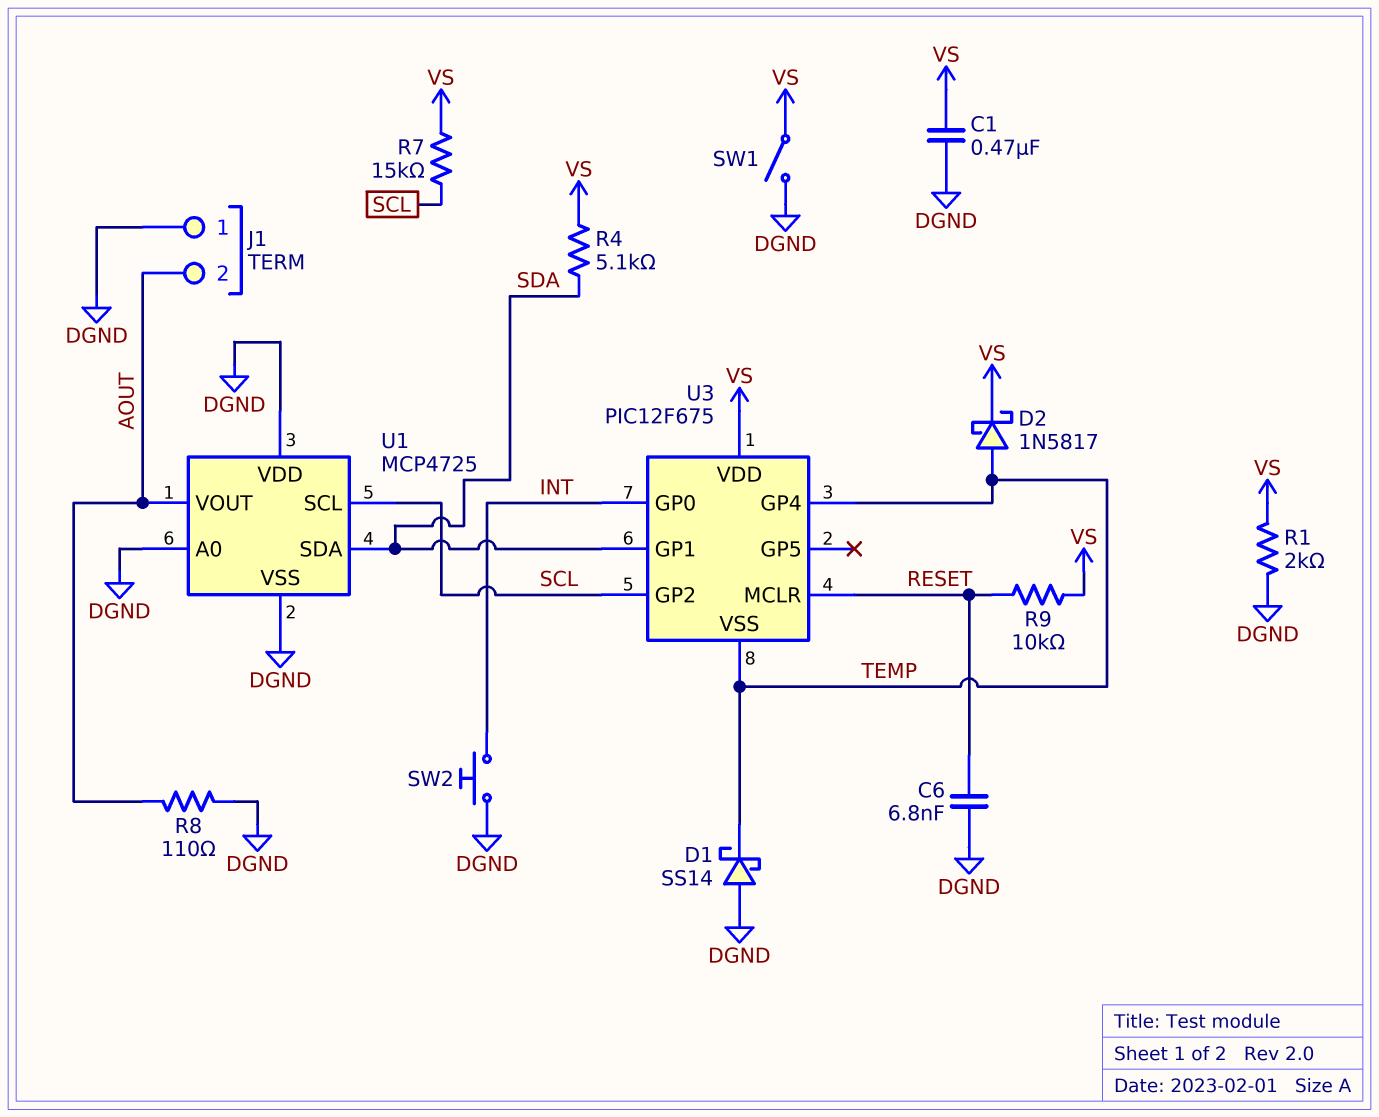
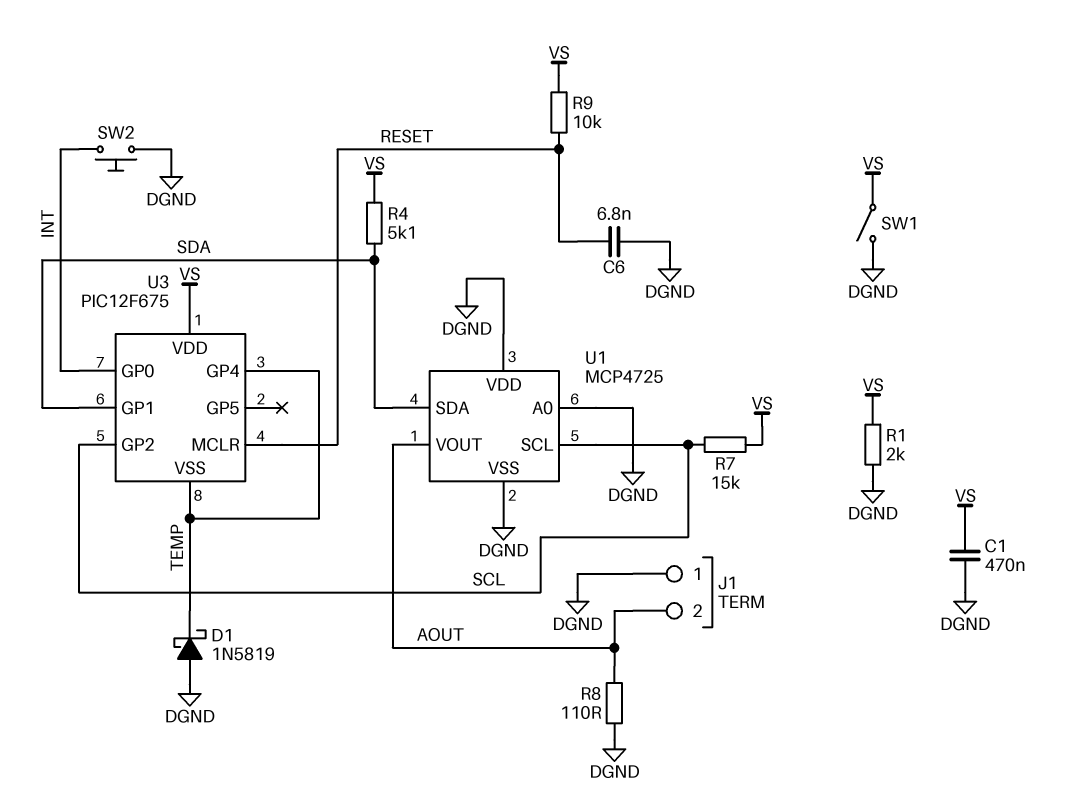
D1: schottky SS14 (A DGND, K TEMP) -> schottky 1N5819 (A DGND, K TEMP)
D2: schottky 1N5817 (A TEMP, K VS) -> none

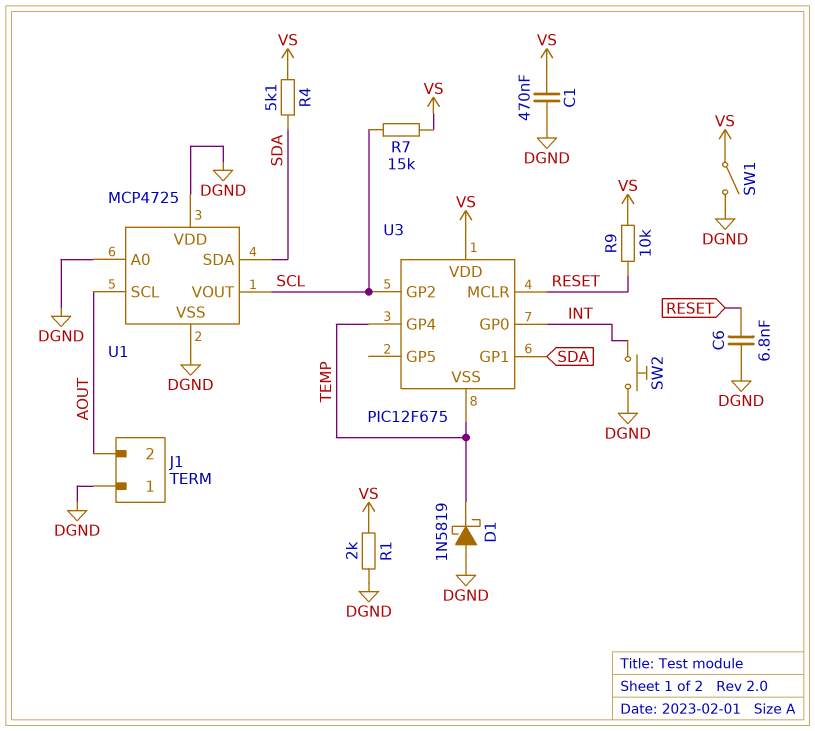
R8: 110 (AOUT, DGND) -> none
U1 pin SCL: SCL -> AOUT
U1 pin VOUT: AOUT -> SCL

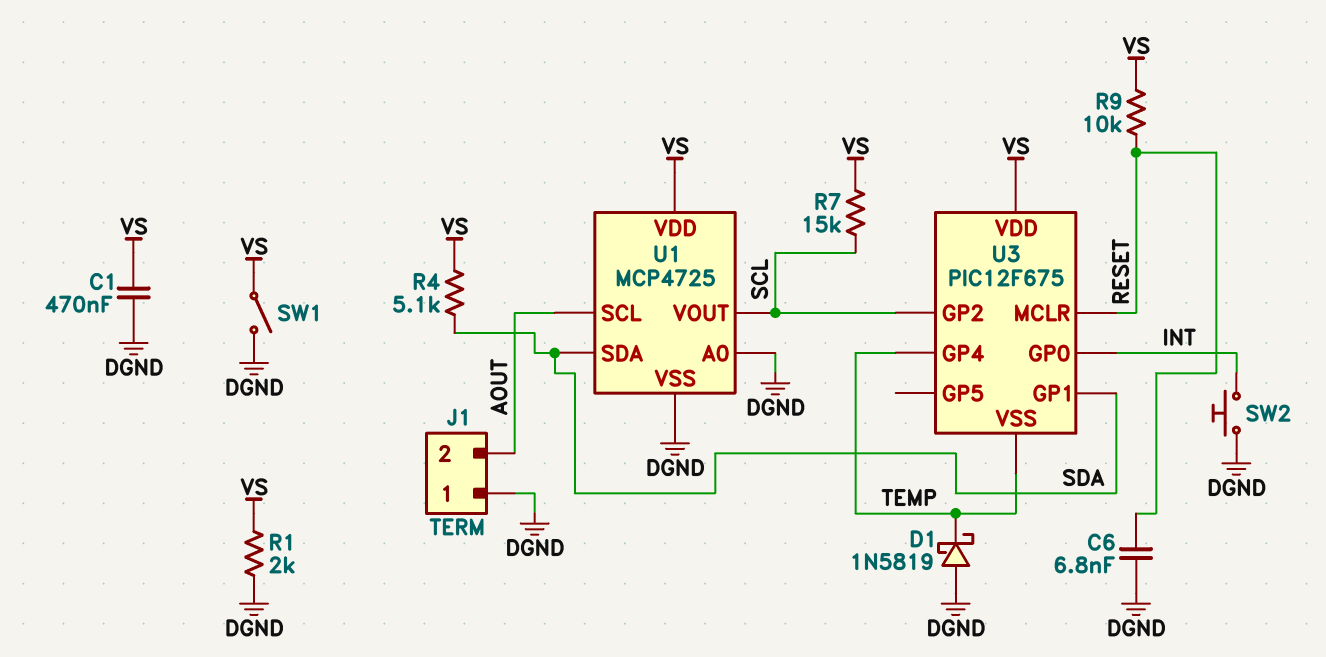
U1 pin VDD: DGND -> VS

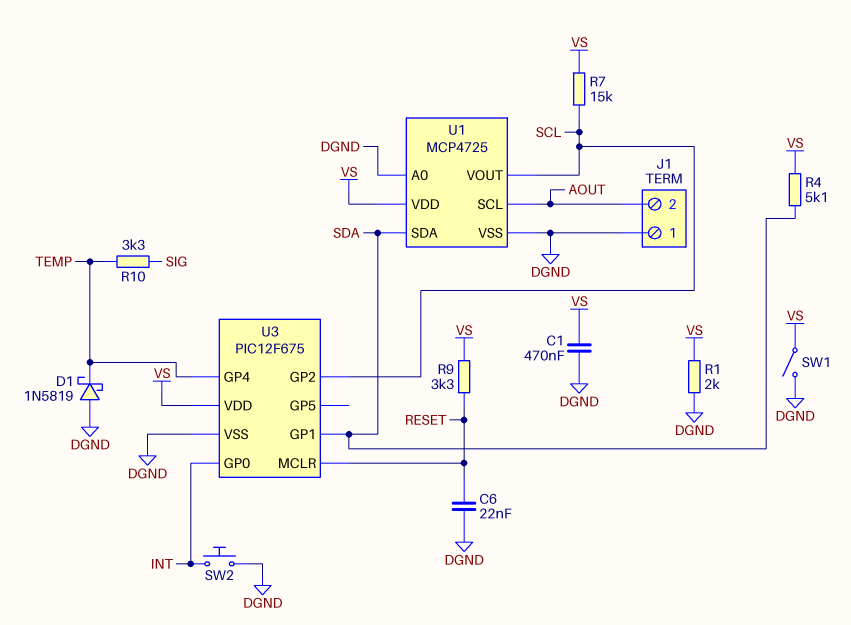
C6: 6.8nF (DGND, RESET) -> 22nF (DGND, RESET)
R9: 10k (RESET, VS) -> 3.3k (RESET, VS)
R10: none -> 3.3k (SIG, TEMP)
U3 pin VSS: TEMP -> DGND

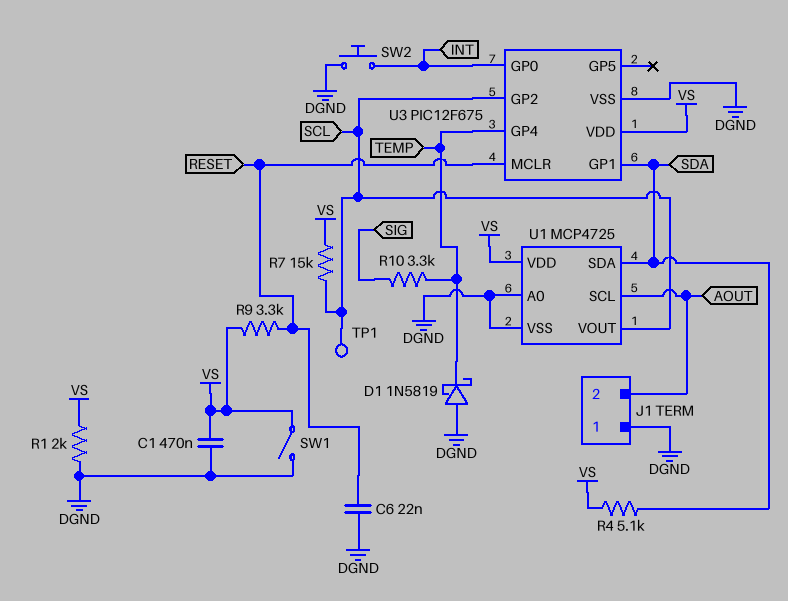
TP1: none -> test point (SCL)

